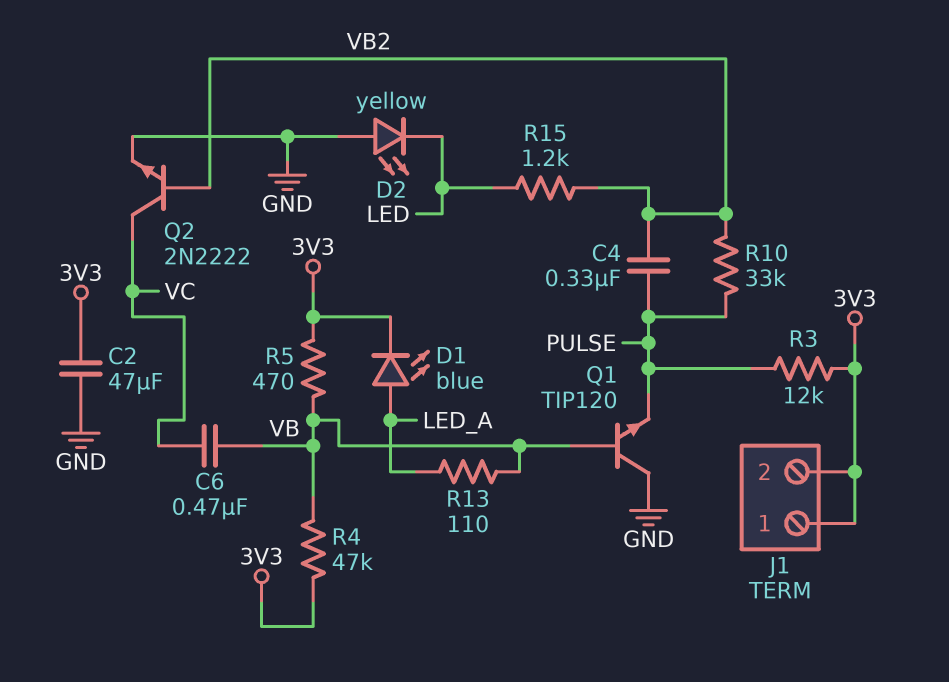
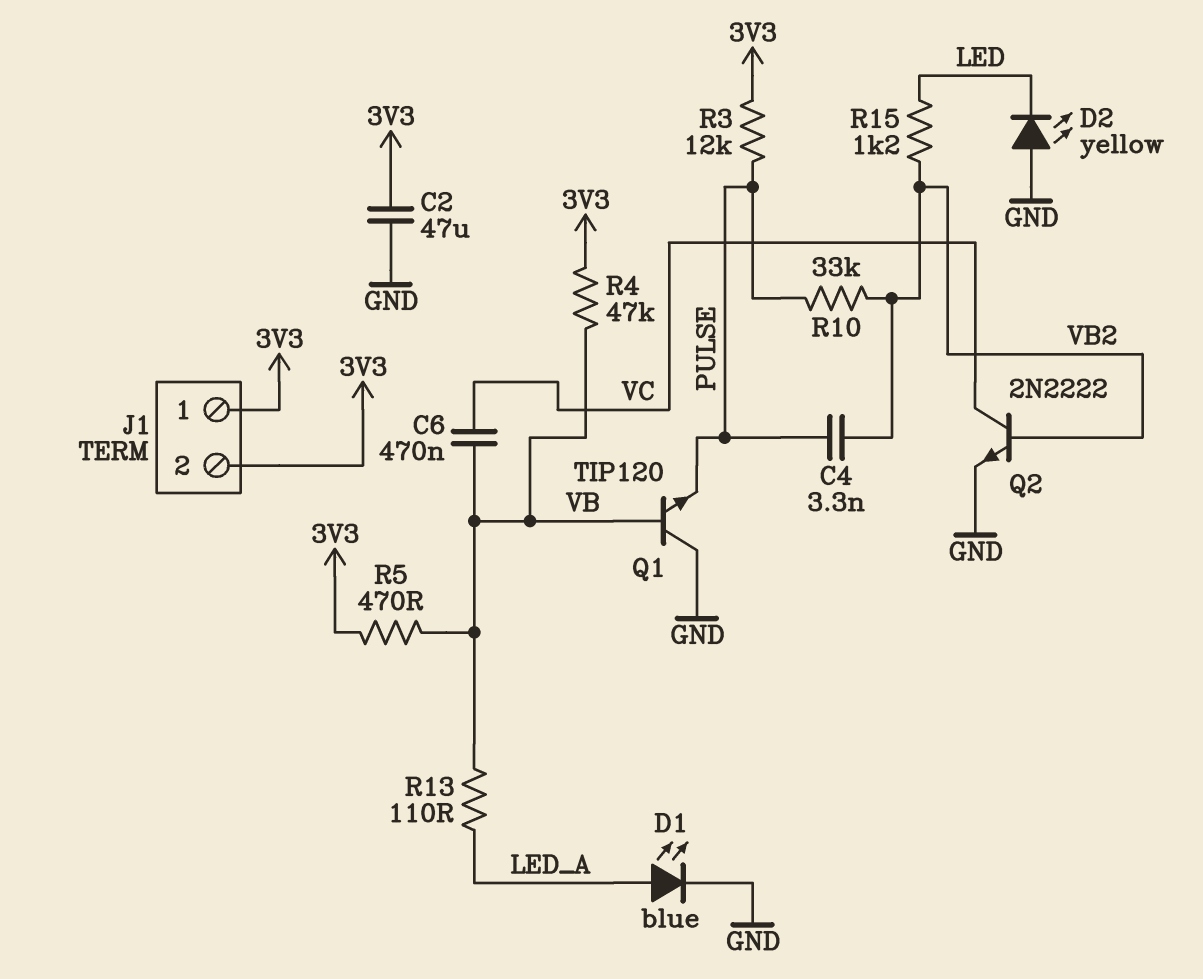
C4: 330nF (PULSE, VB2) -> 3.3nF (PULSE, VB2)
D1: LED blue (A LED_A, K 3V3) -> LED blue (A LED_A, K GND)

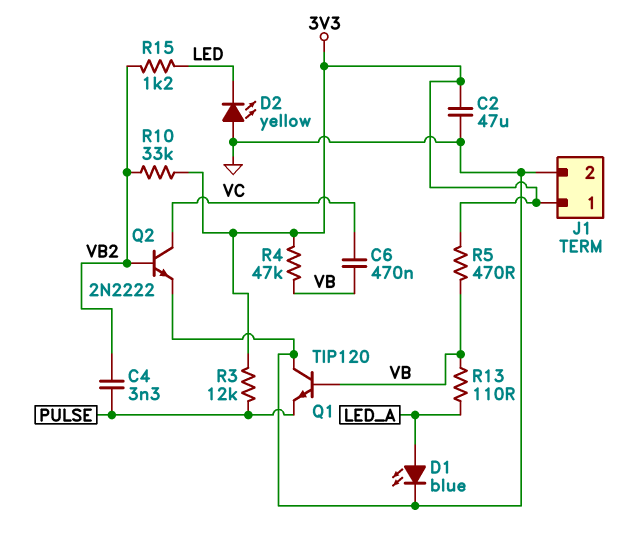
J1 pin 2: 3V3 -> GND
R10: 33k (PULSE, VB2) -> 33k (3V3, VB2)

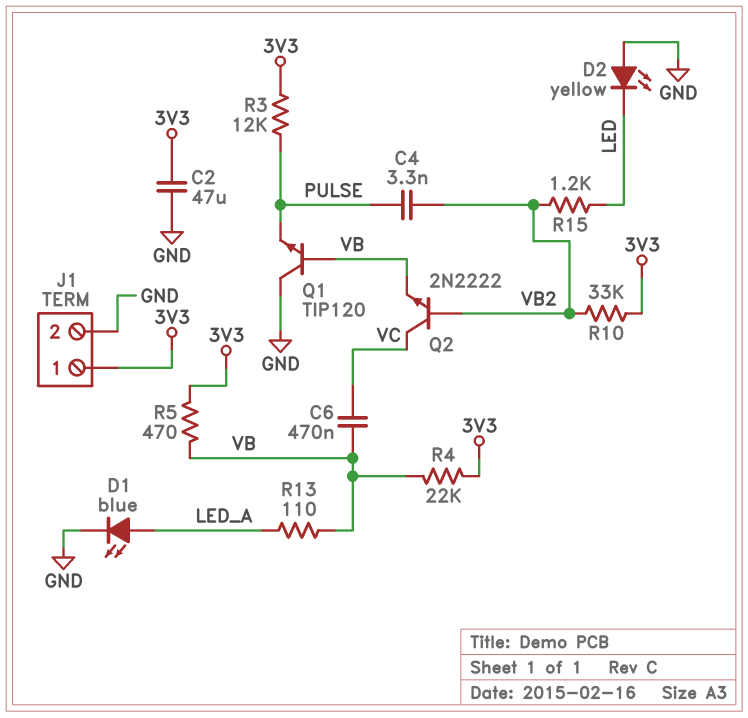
Q2: NPN 2N2222 (B VB2, C VC, E GND) -> NPN 2N2222 (B VB2, C VC, E VB)
R4: 47k (3V3, VB) -> 22k (3V3, VB)

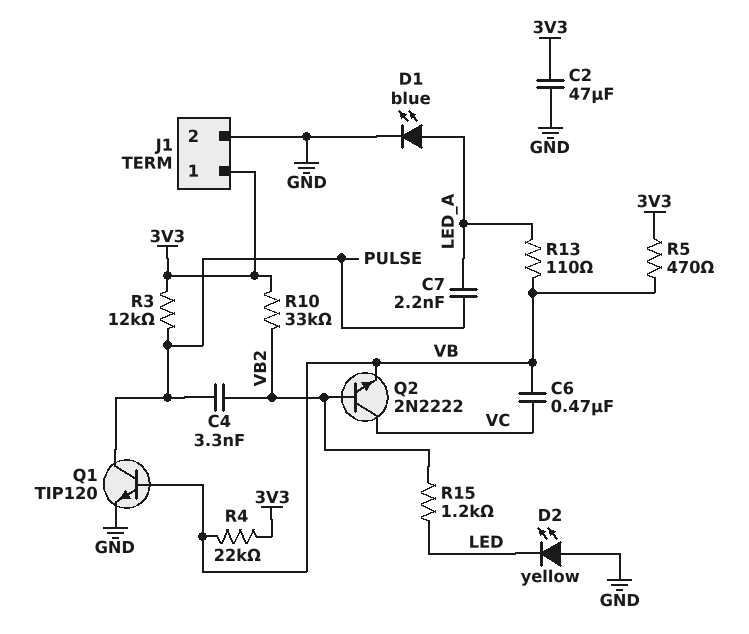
C7: none -> 2.2nF (LED_A, PULSE)
Q1: NPN TIP120 (B VB, C GND, E PULSE) -> NPN TIP120 (B VB, C PULSE, E GND)

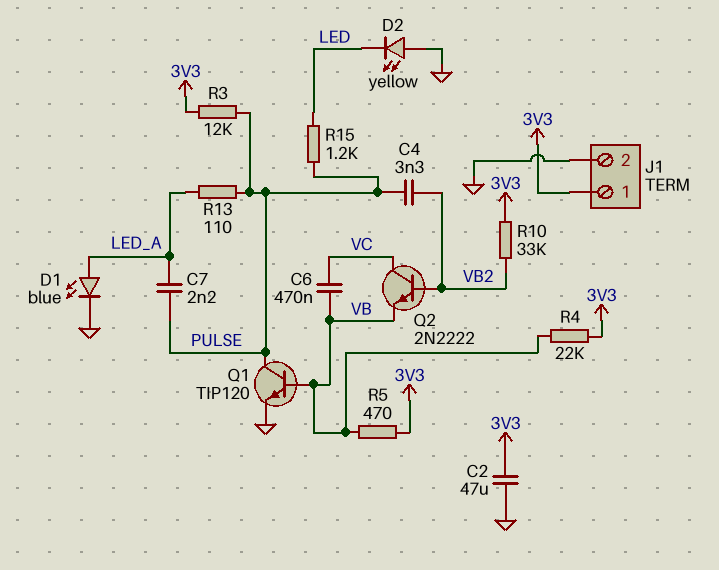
R13: 110 (LED_A, VB) -> 110 (LED_A, PULSE)
R15: 1.2k (LED, VB2) -> 1.2k (LED, PULSE)

